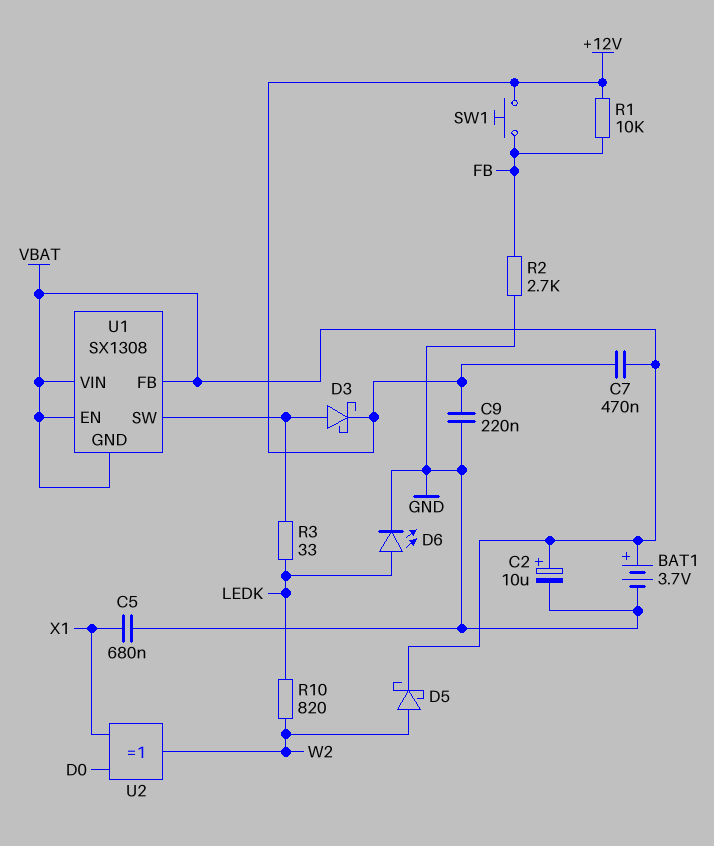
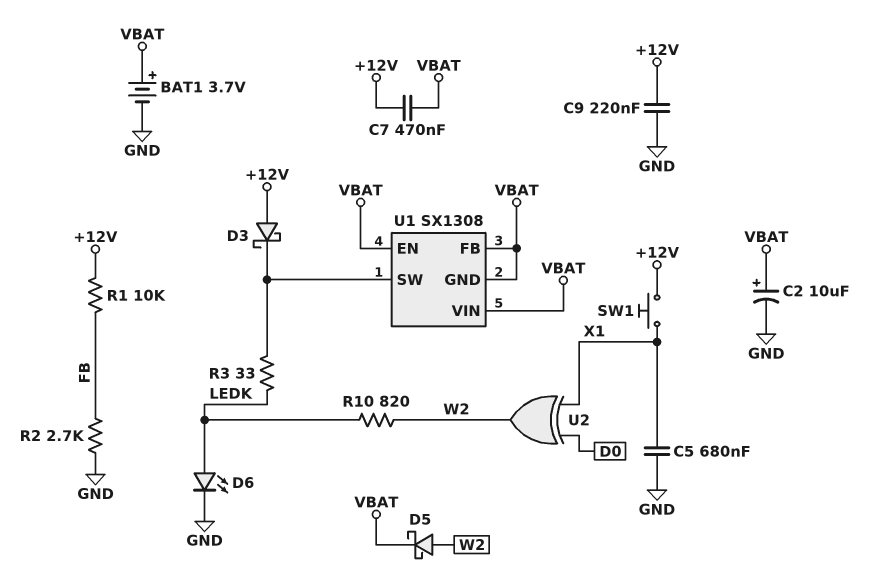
D3: schottky (A U1/SW, K +12V) -> schottky (A +12V, K U1/SW)
SW1: button (+12V, FB) -> button (+12V, X1)

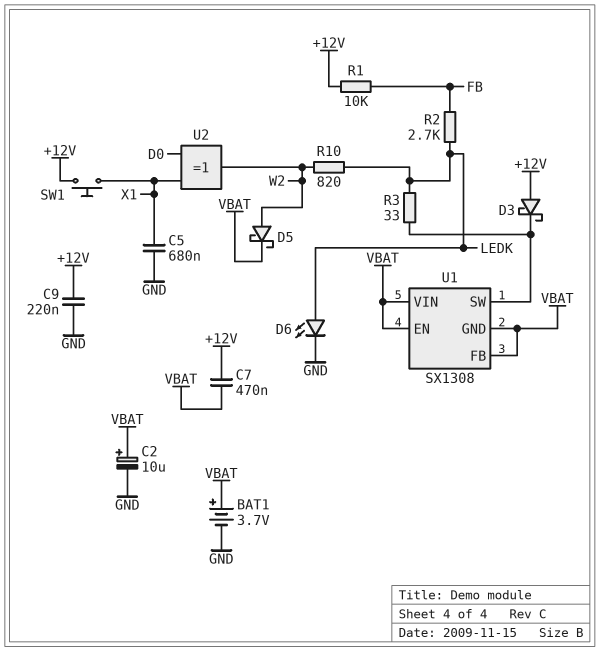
R2: 2.7k (FB, GND) -> 2.7k (FB, LEDK)

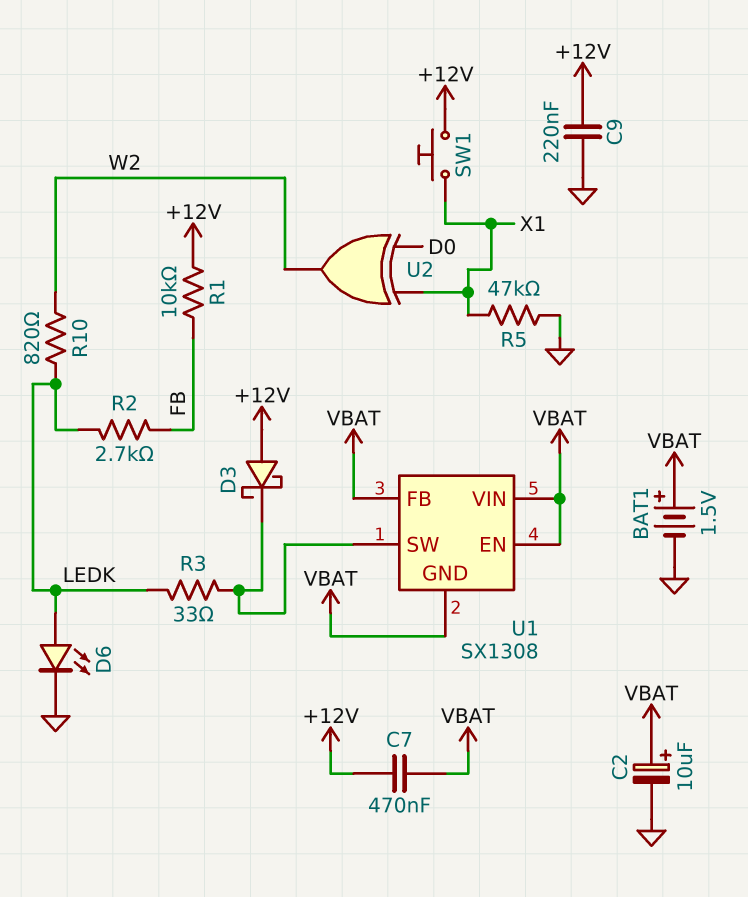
BAT1: 3.7V (plus VBAT, minus GND) -> 1.5V (plus VBAT, minus GND)
C5: 680nF (GND, X1) -> none
D5: schottky (A W2, K VBAT) -> none
R5: none -> 47k (GND, X1)

